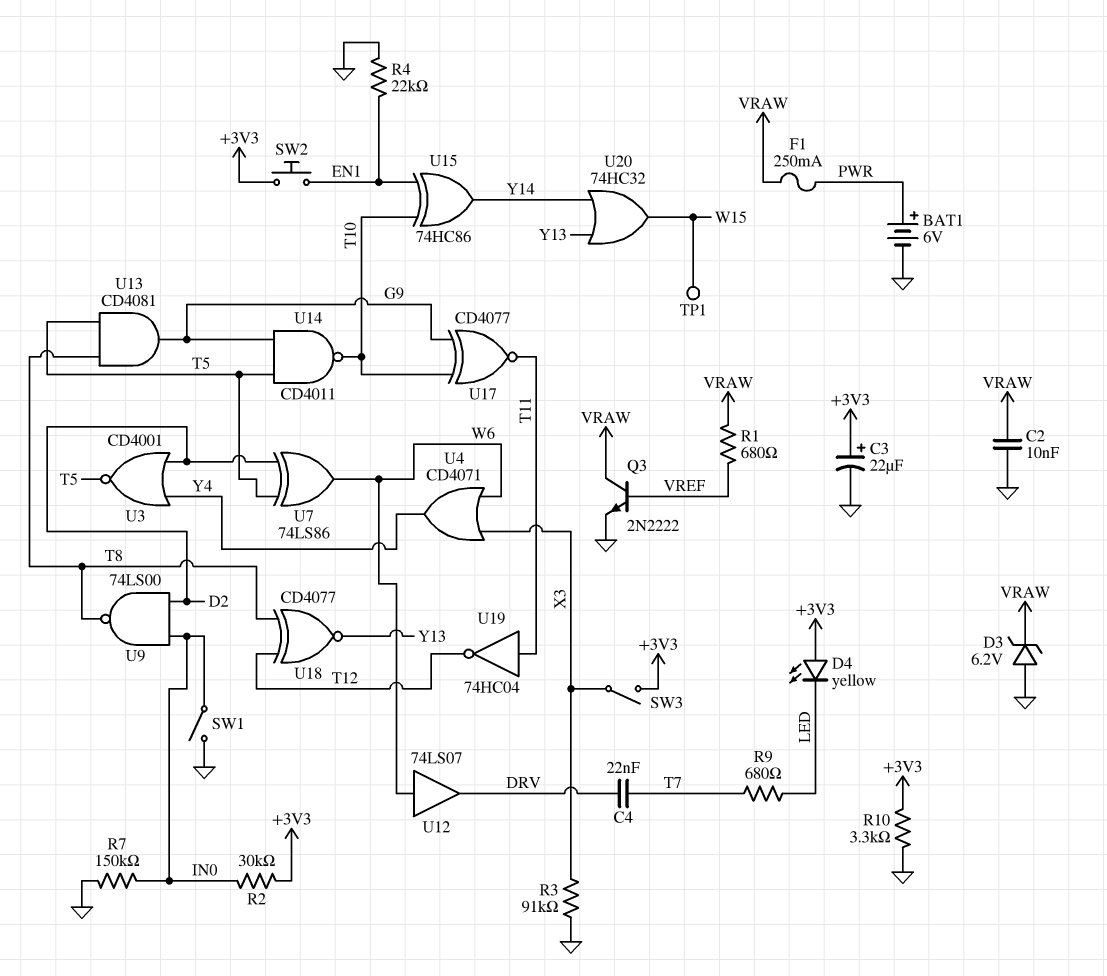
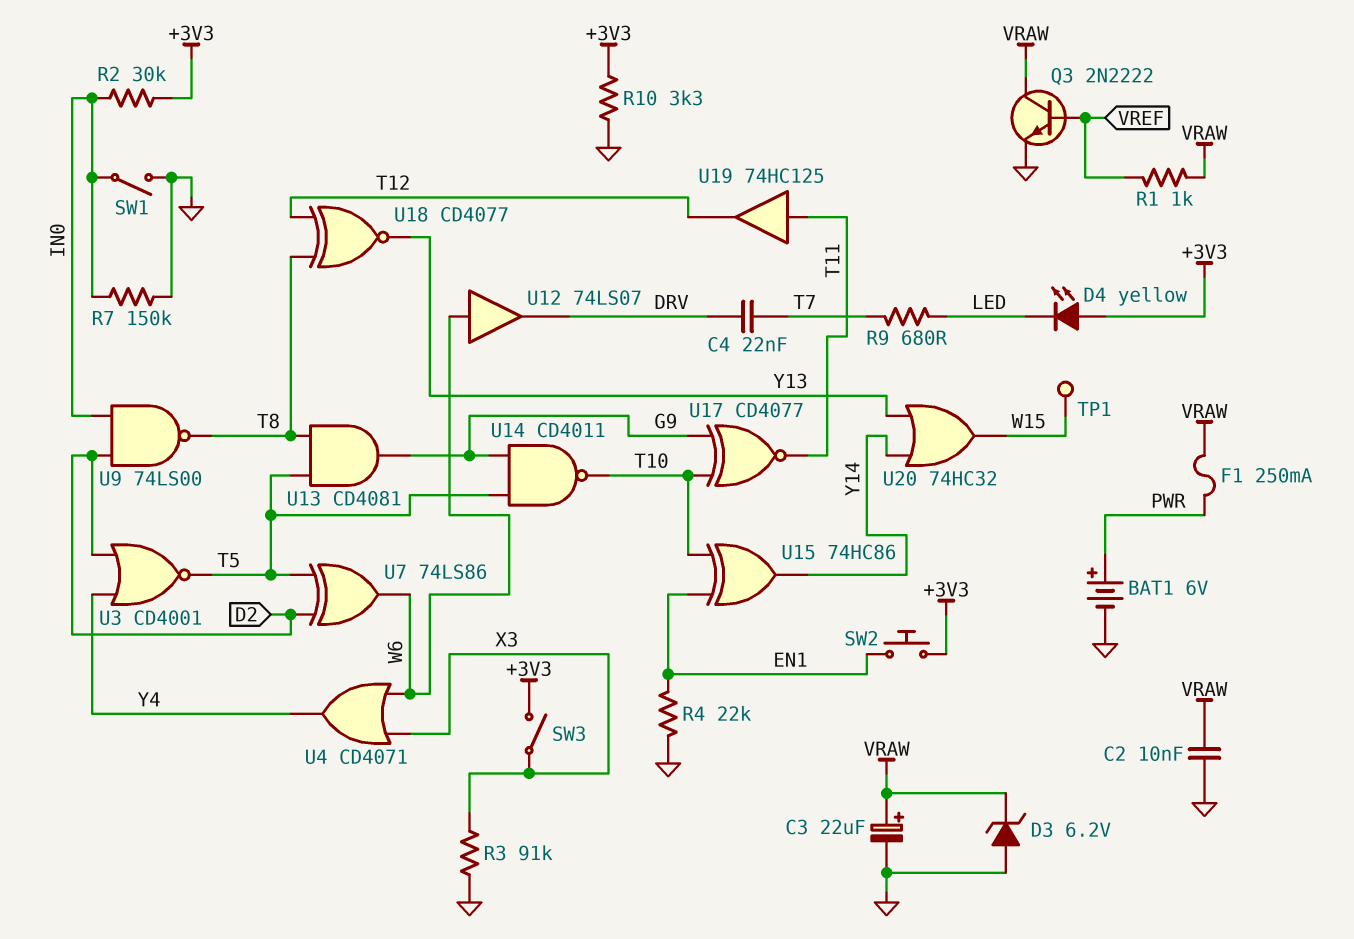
C3: 22uF (plus +3V3, minus GND) -> 22uF (plus VRAW, minus GND)
R1: 680 (VRAW, VREF) -> 1k (VRAW, VREF)
U19: NOT 74HC04 (in T11, out T12) -> buffer 74HC125 (in T11, out T12)

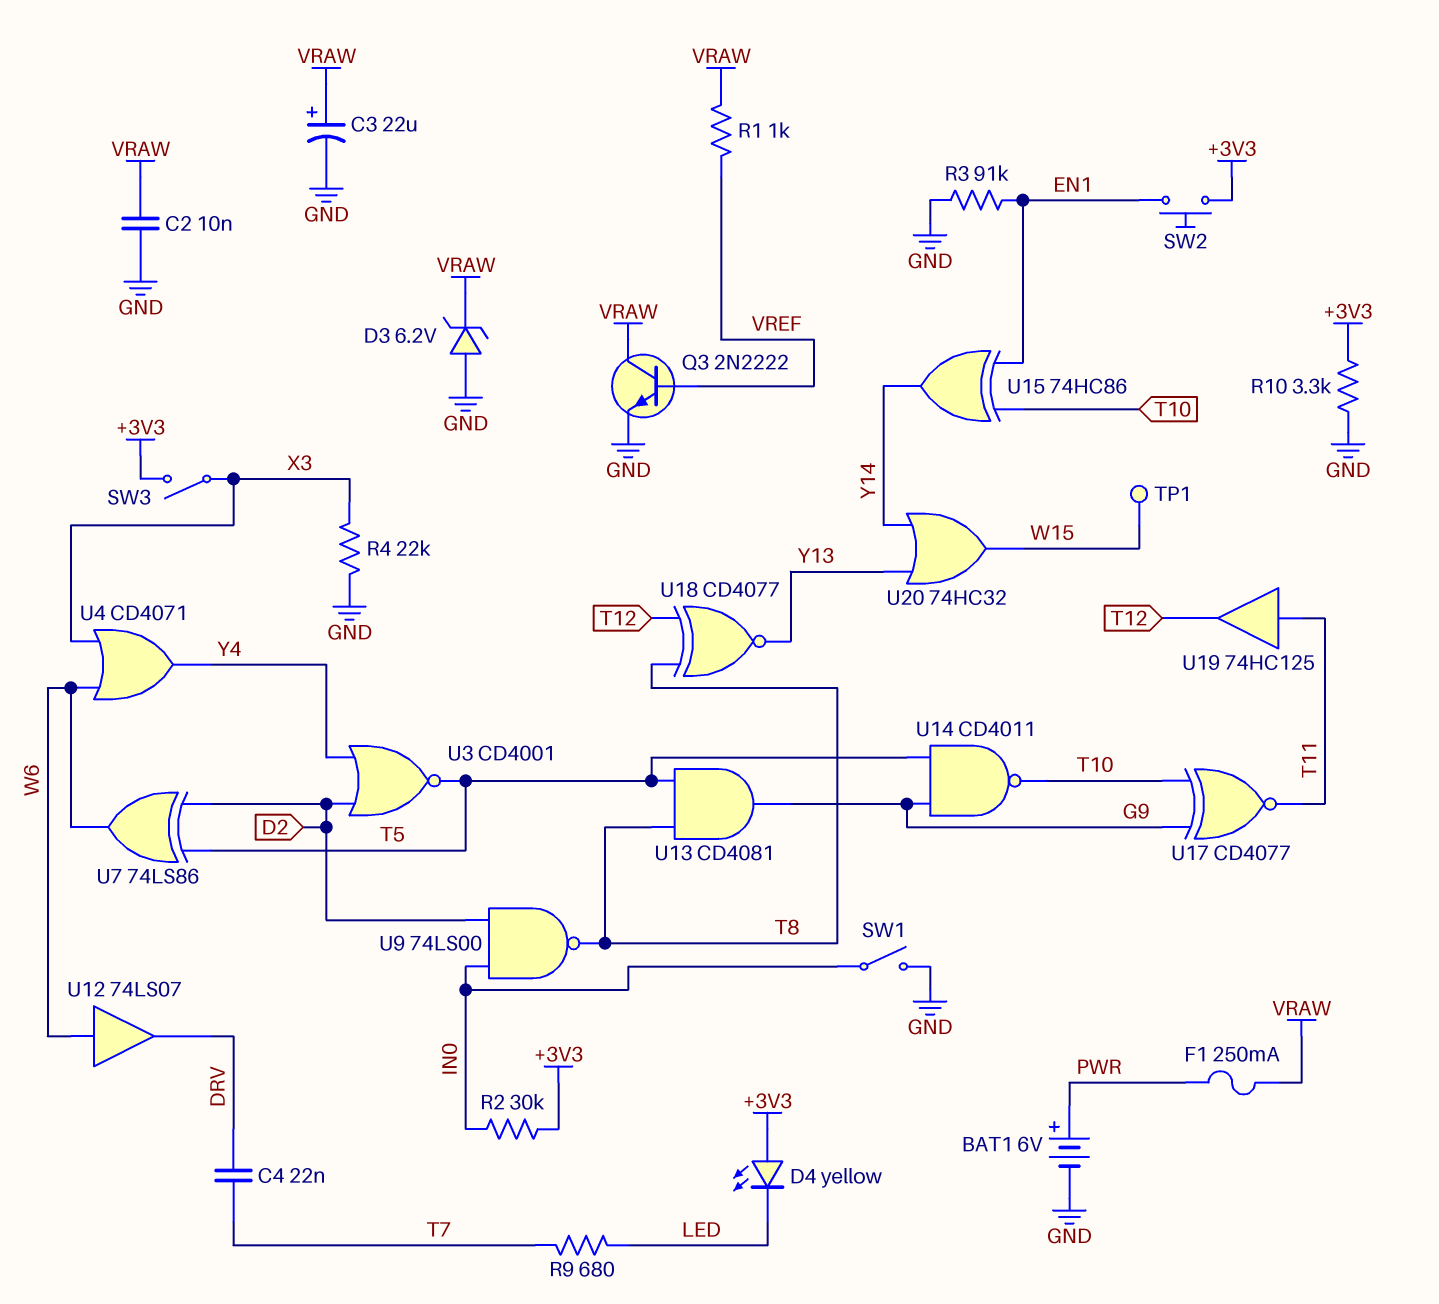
R3: 91k (GND, X3) -> 91k (EN1, GND)
R4: 22k (EN1, GND) -> 22k (GND, X3)
R7: 150k (GND, IN0) -> none

